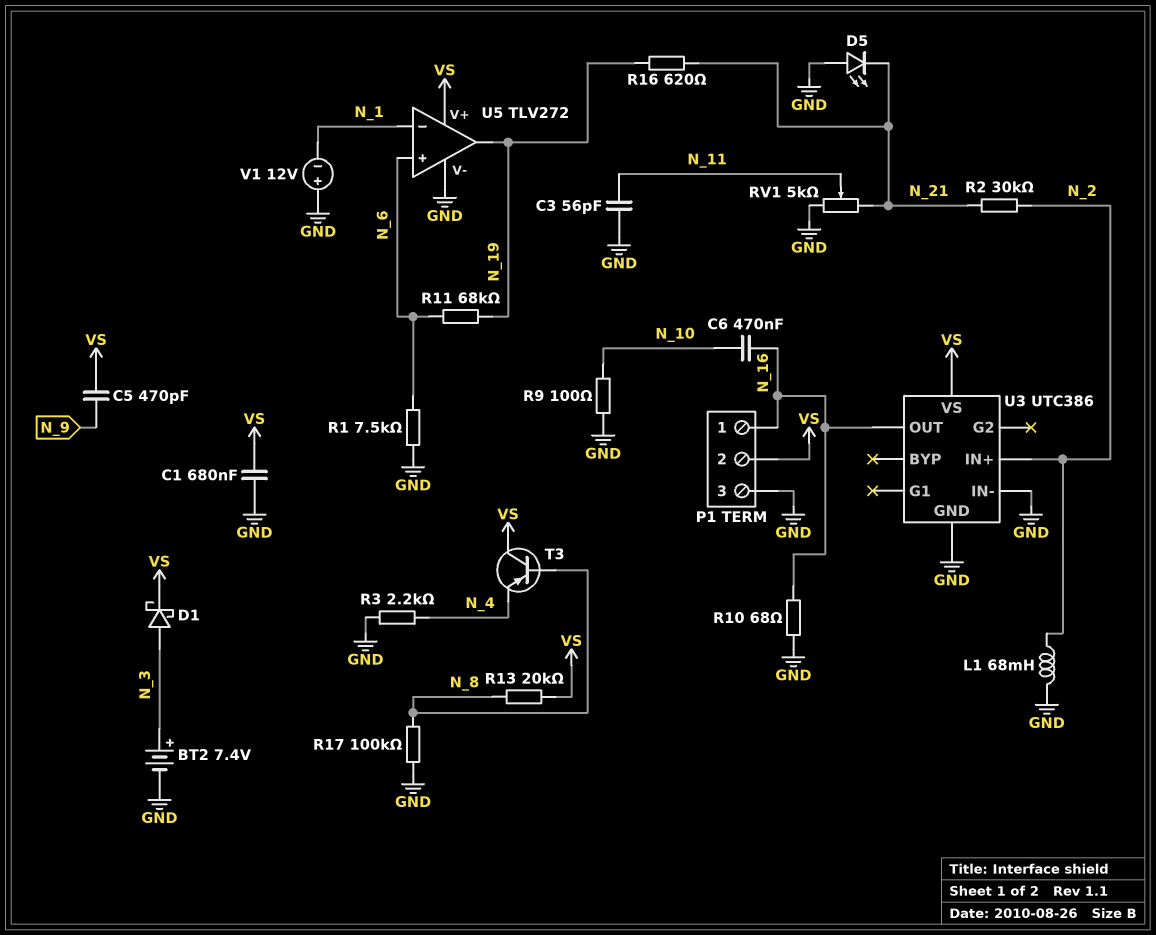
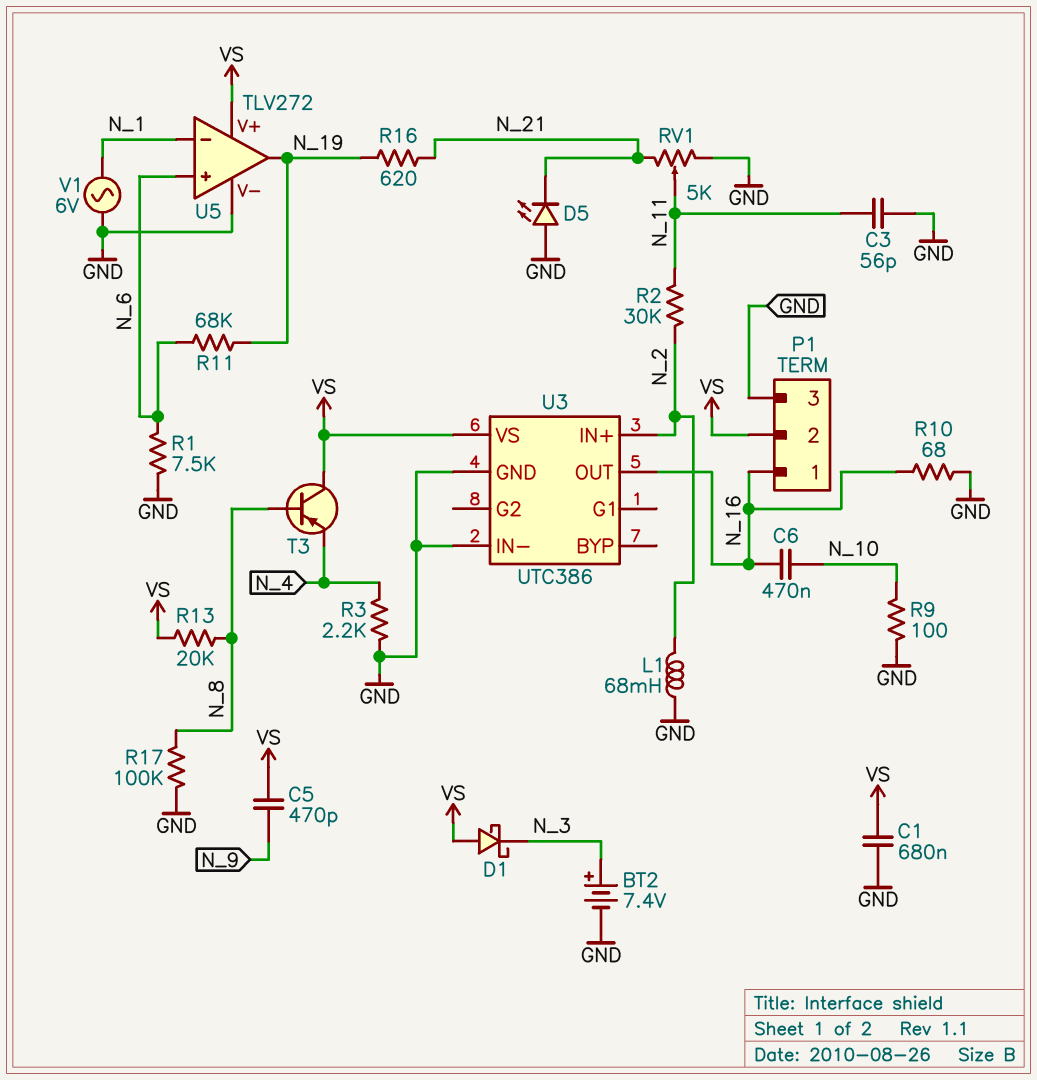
D1: schottky (A N_3, K VS) -> schottky (A VS, K N_3)
R2: 30k (N_2, N_21) -> 30k (N_2, N_11)
V1: 12V (plus GND, minus N_1) -> AC 6V (GND, N_1)

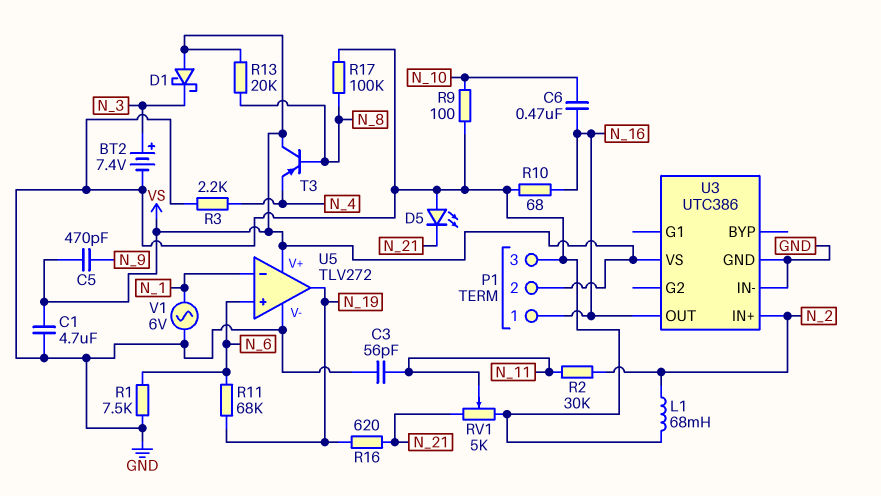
C1: 680nF (GND, VS) -> 4.7uF (GND, VS)

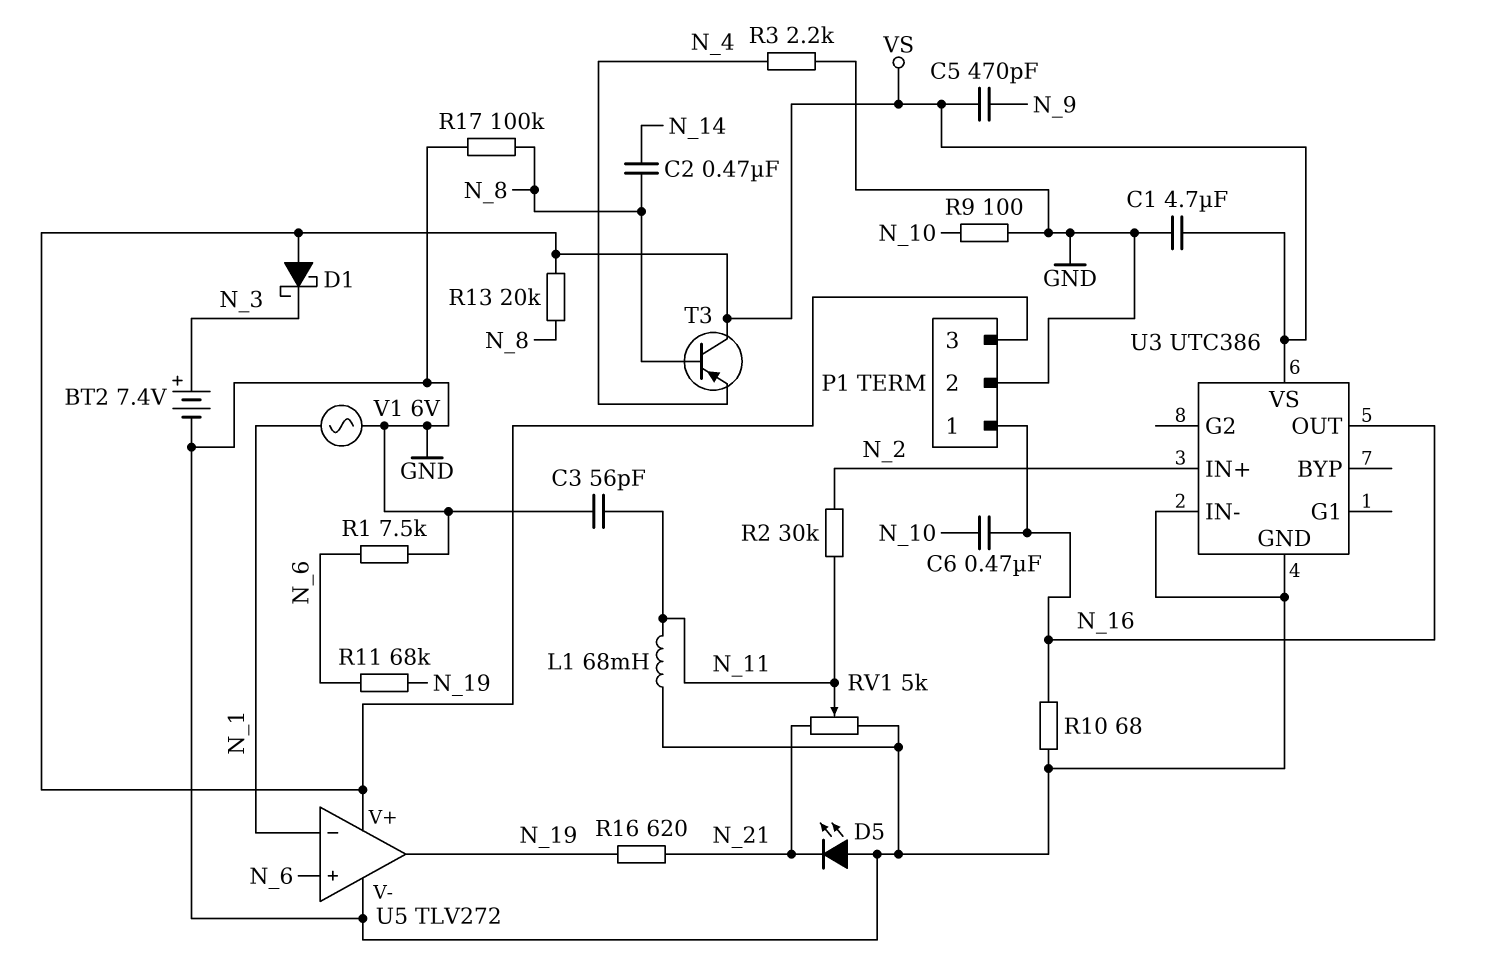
C2: none -> 470nF (N_8, N_14)
L1: 68mH (GND, N_2) -> 68mH (GND, N_11)
P1 pin 2: VS -> GND
P1 pin 3: GND -> VS

